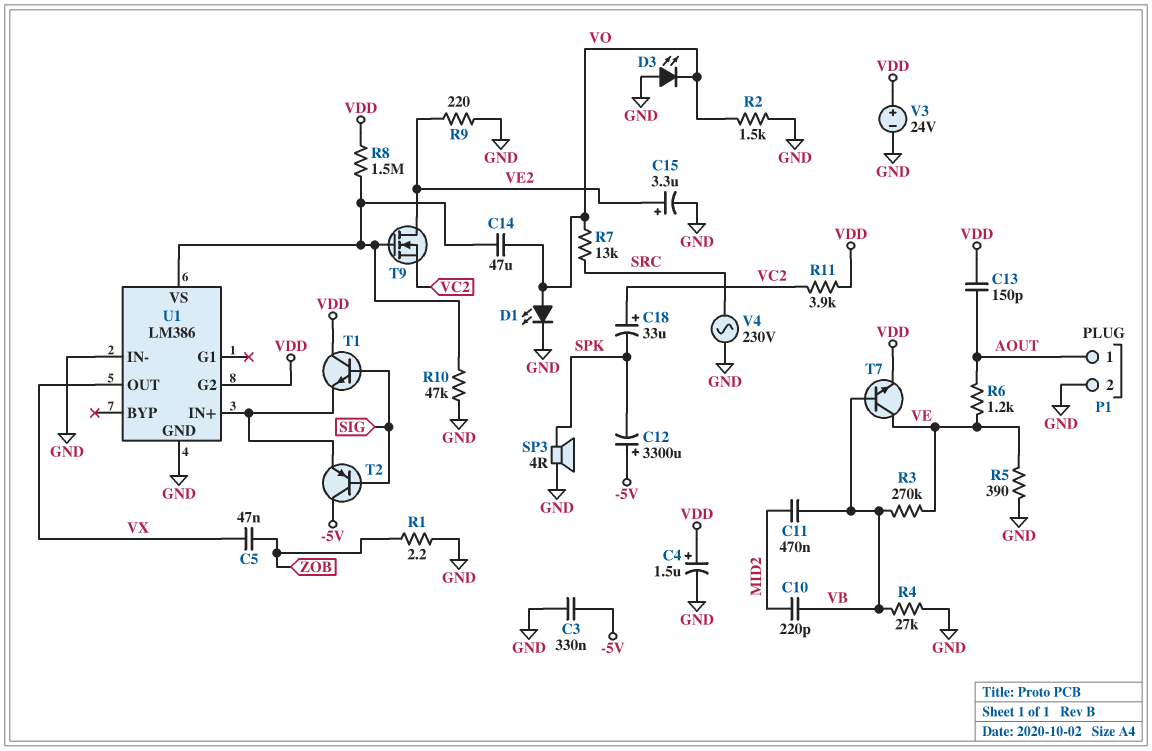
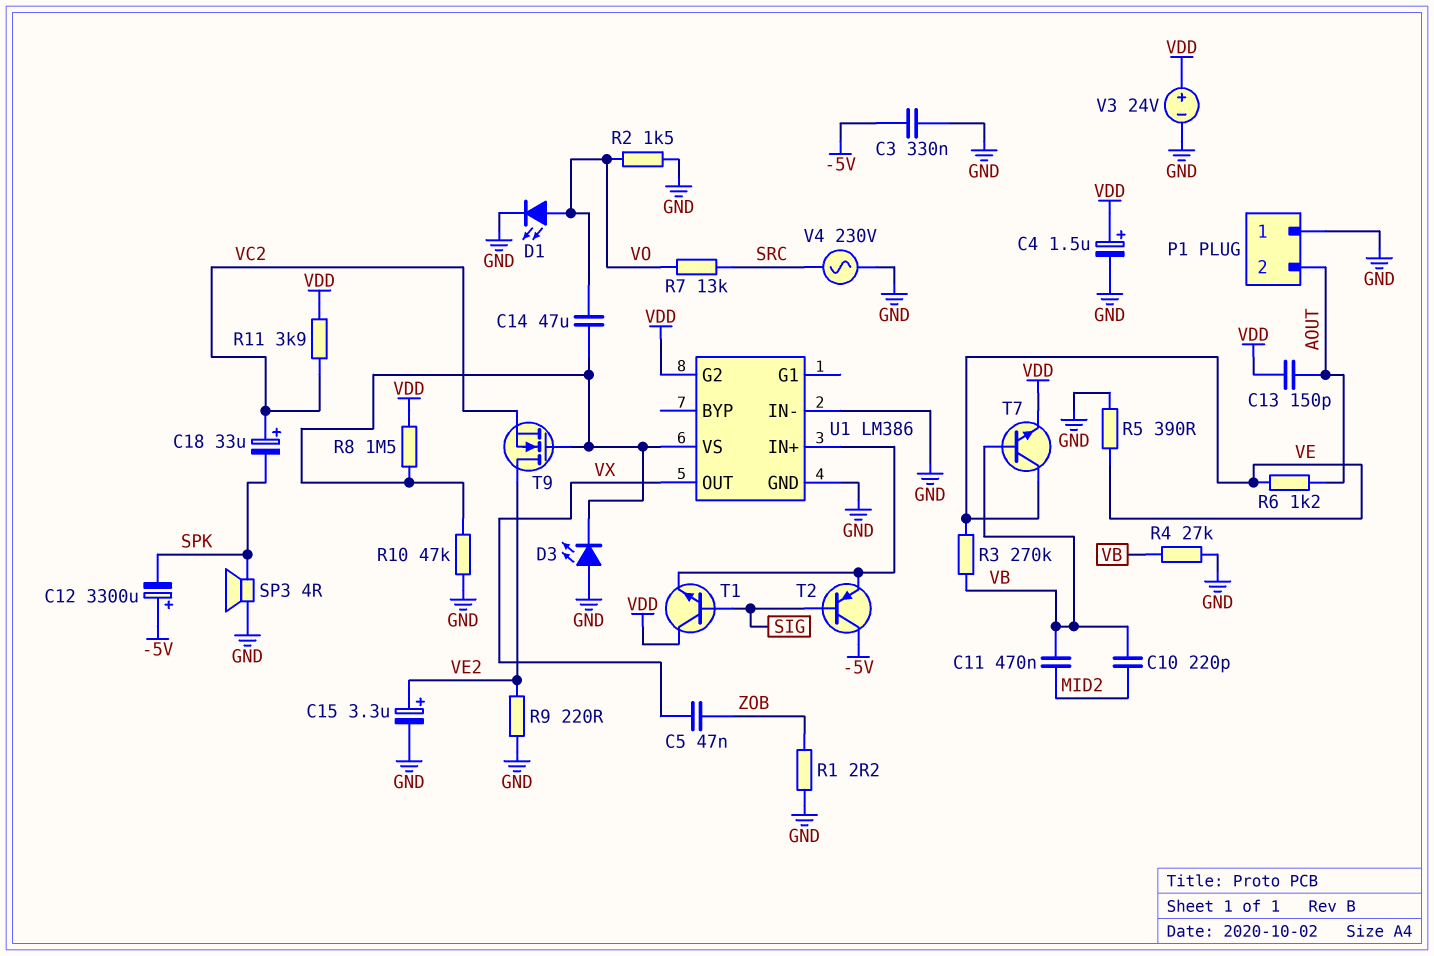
D3: LED (A GND, K VO) -> LED (A GND, K U1/VS)
P1 pin 1: AOUT -> GND
P1 pin 2: GND -> AOUT

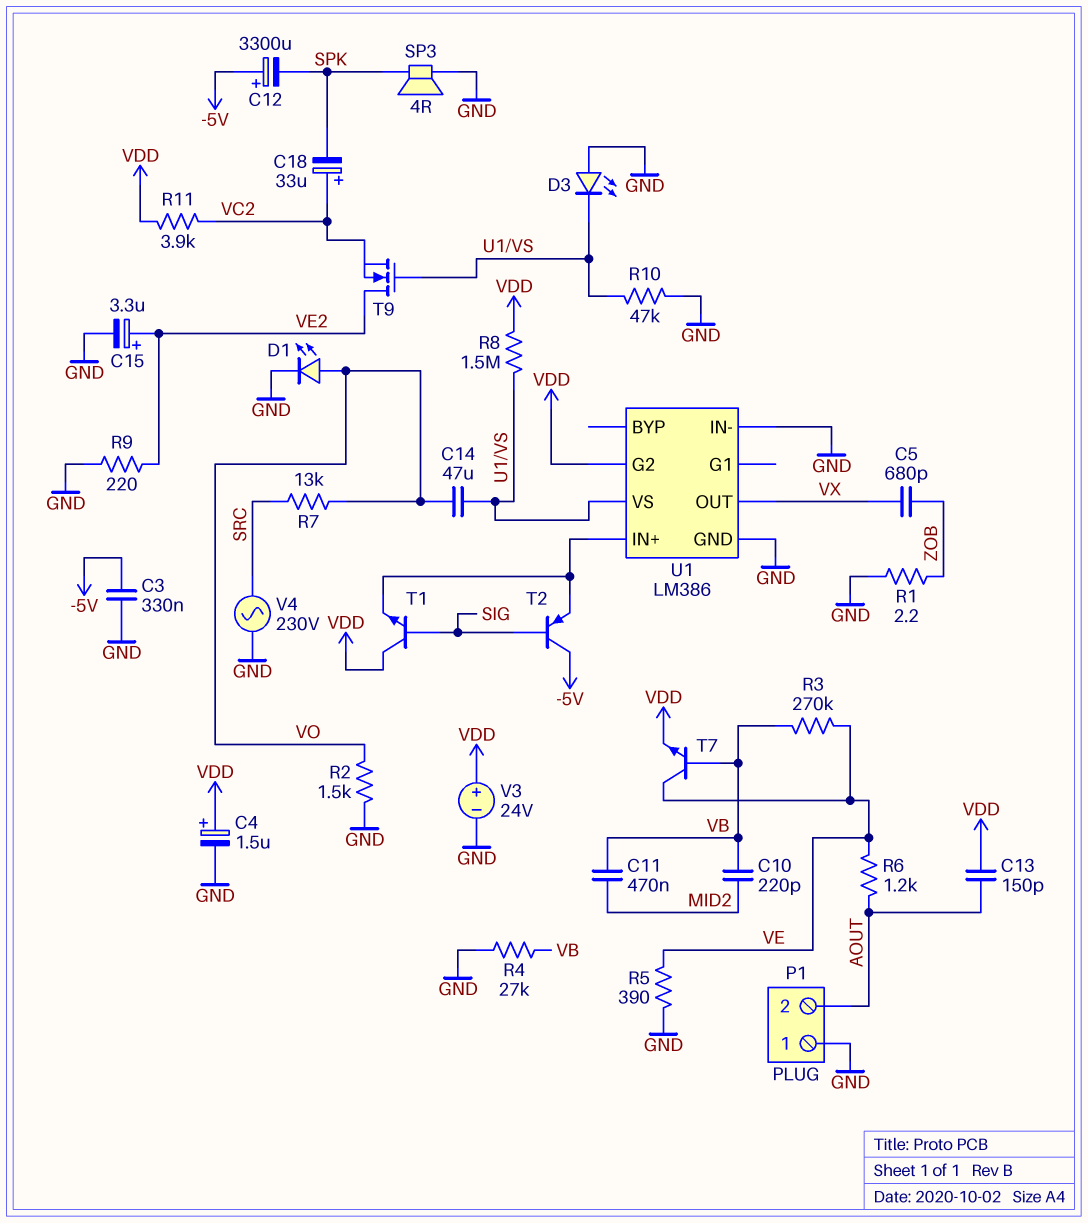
C5: 47nF (VX, ZOB) -> 680pF (VX, ZOB)

